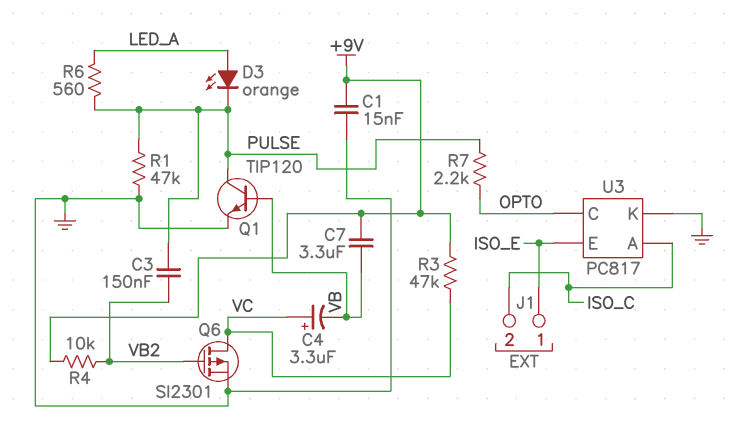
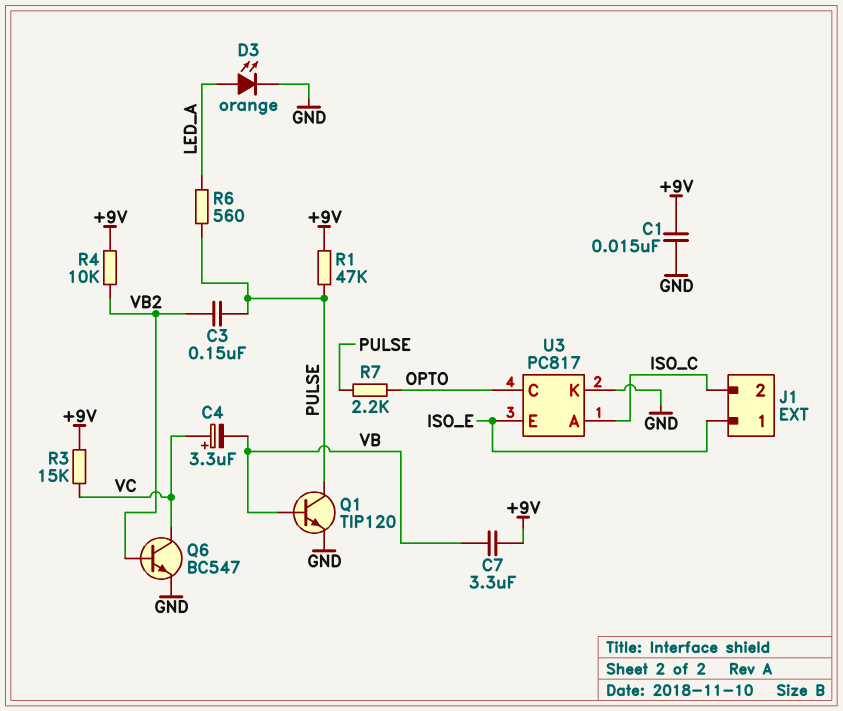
D3: LED orange (A LED_A, K PULSE) -> LED orange (A LED_A, K GND)
Q6: PMOS SI2301 (G VB2, D VC, S GND) -> NPN BC547 (B VB2, C VC, E GND)
R1: 47k (GND, PULSE) -> 47k (+9V, PULSE)
R3: 47k (+9V, VC) -> 15k (+9V, VC)

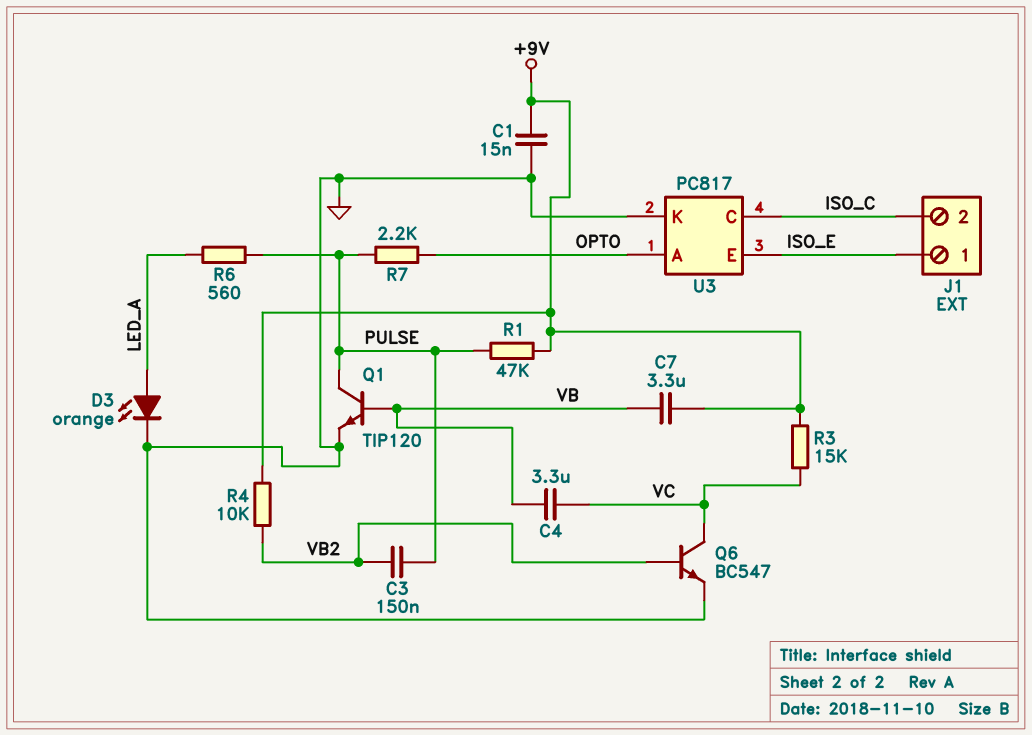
C4: 3.3uF (plus VC, minus VB) -> 3.3uF (VB, VC)
U3 pin A: ISO_C -> OPTO
U3 pin C: OPTO -> ISO_C

